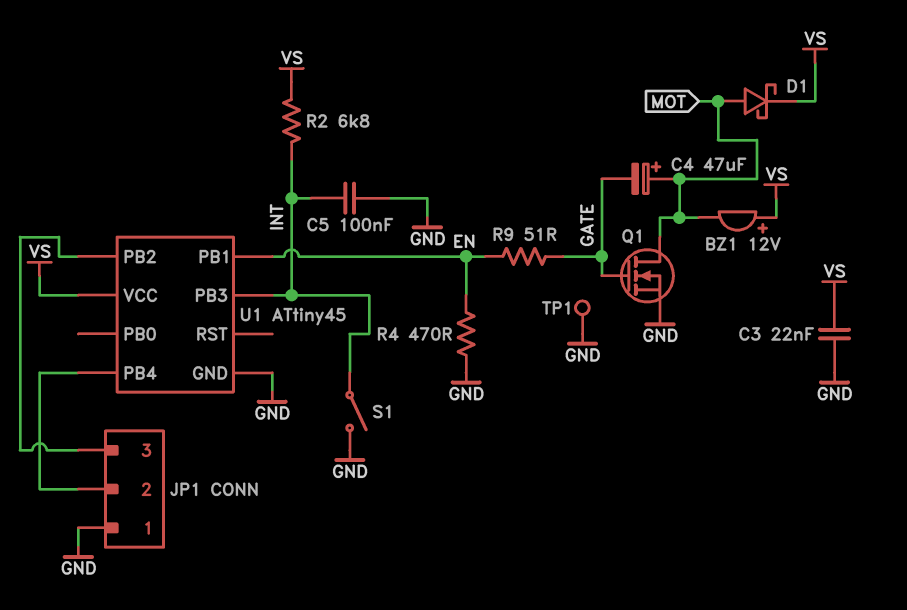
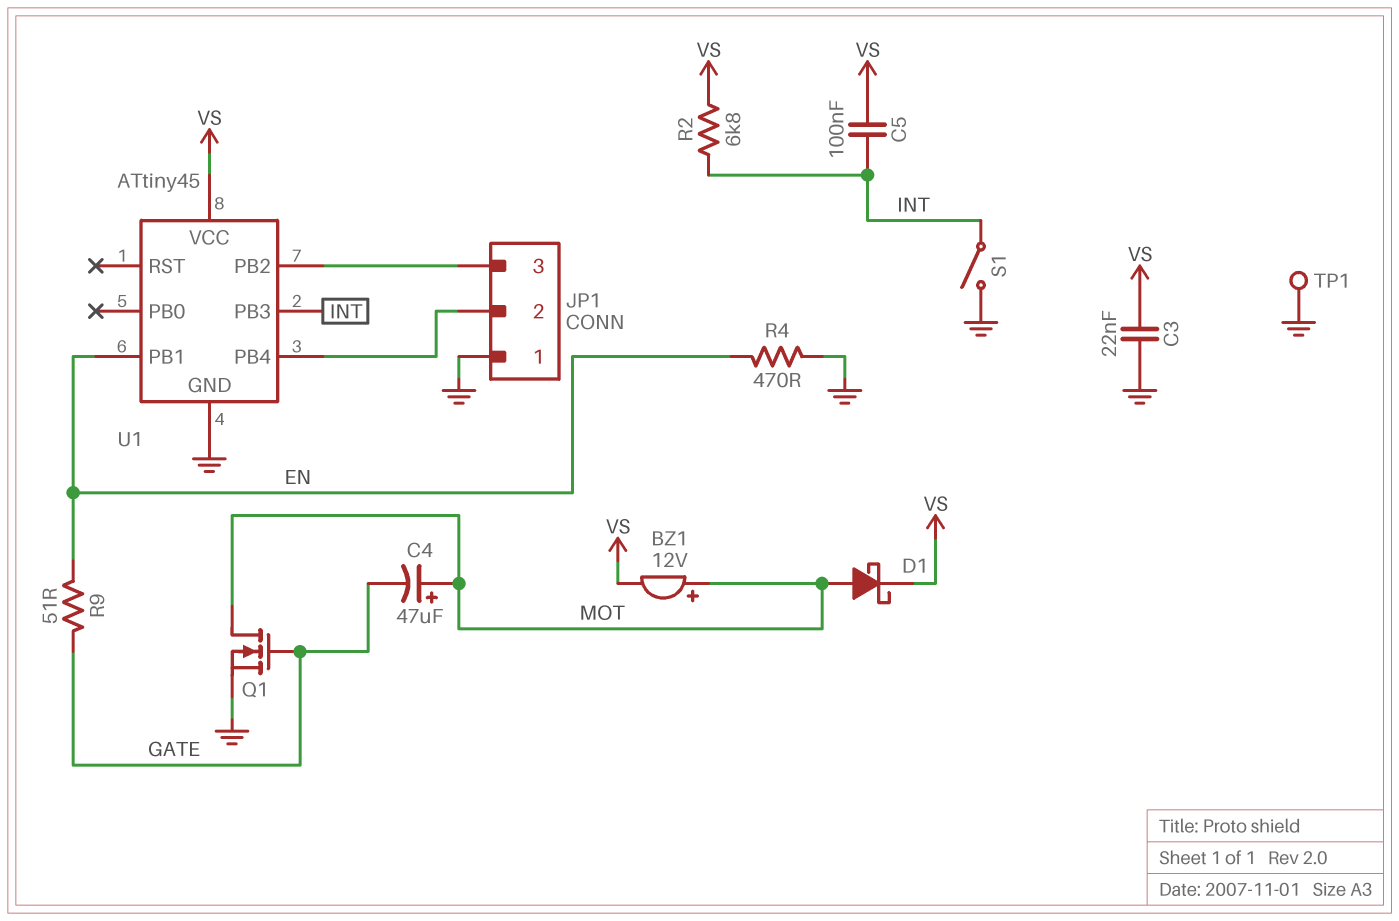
BZ1: buzzer 12V (plus VS, minus MOT) -> buzzer 12V (plus MOT, minus VS)
C5: 100nF (GND, INT) -> 100nF (INT, VS)

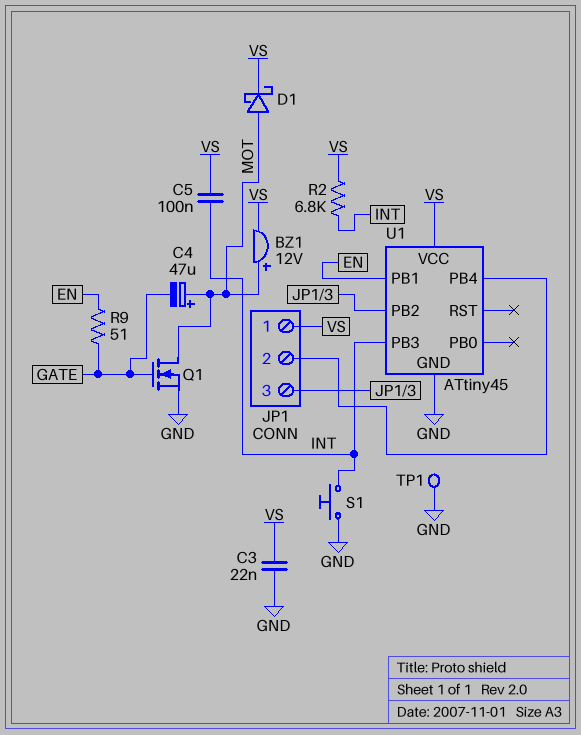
JP1 pin 1: GND -> VS
R4: 470 (EN, GND) -> none
S1: switch (GND, INT) -> button (GND, INT)

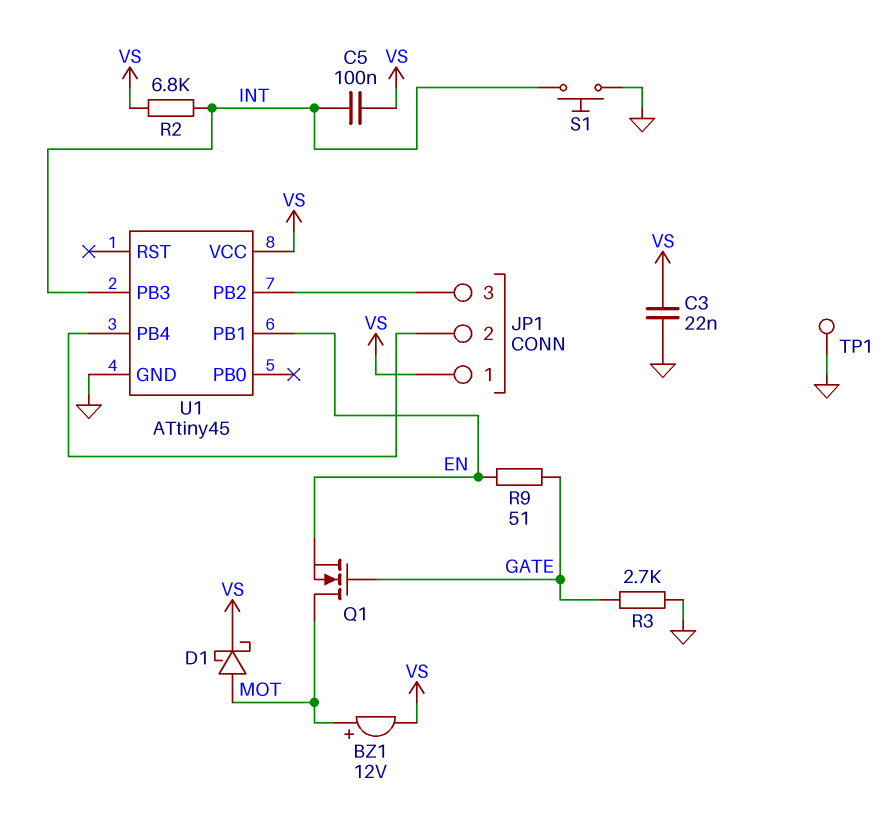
C4: 47uF (plus MOT, minus GATE) -> none
Q1: NMOS (G GATE, D MOT, S GND) -> NMOS (G GATE, D MOT, S EN)
R3: none -> 2.7k (GATE, GND)

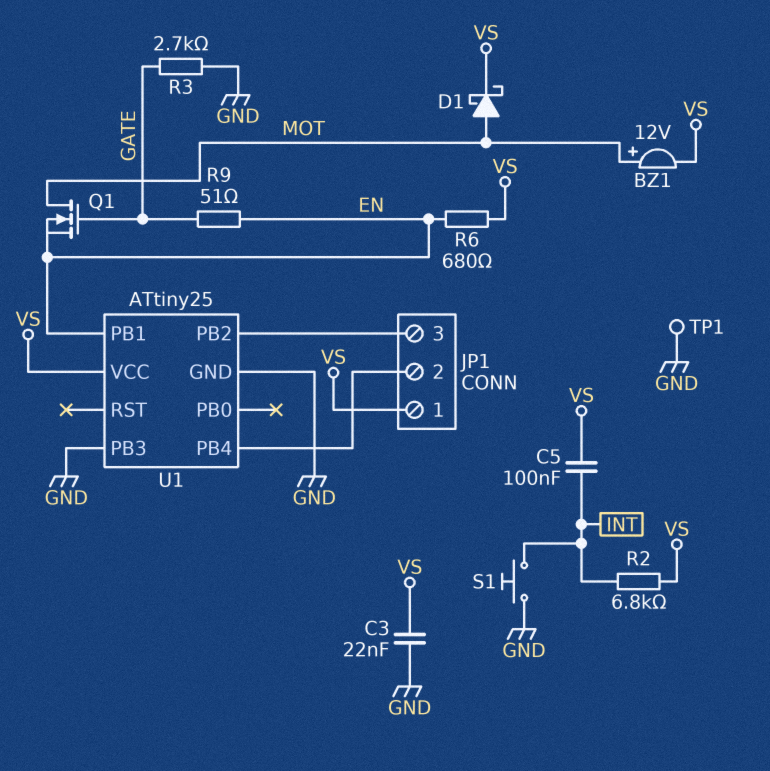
R6: none -> 680 (EN, VS)
U1: ATtiny45 -> ATtiny25
U1 pin PB3: INT -> GND

